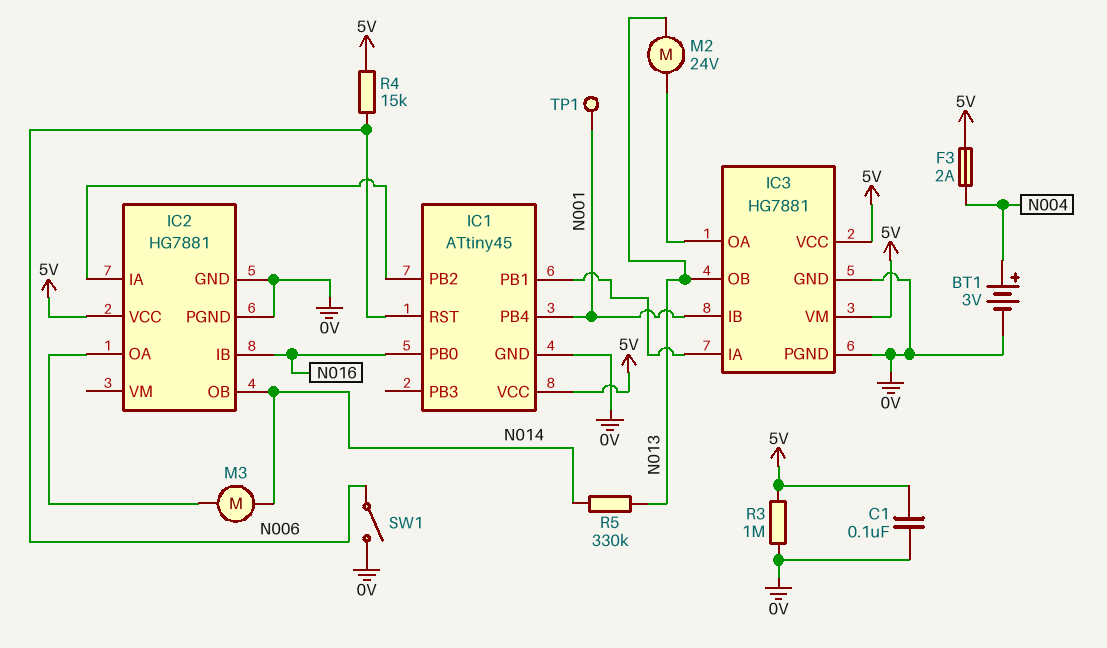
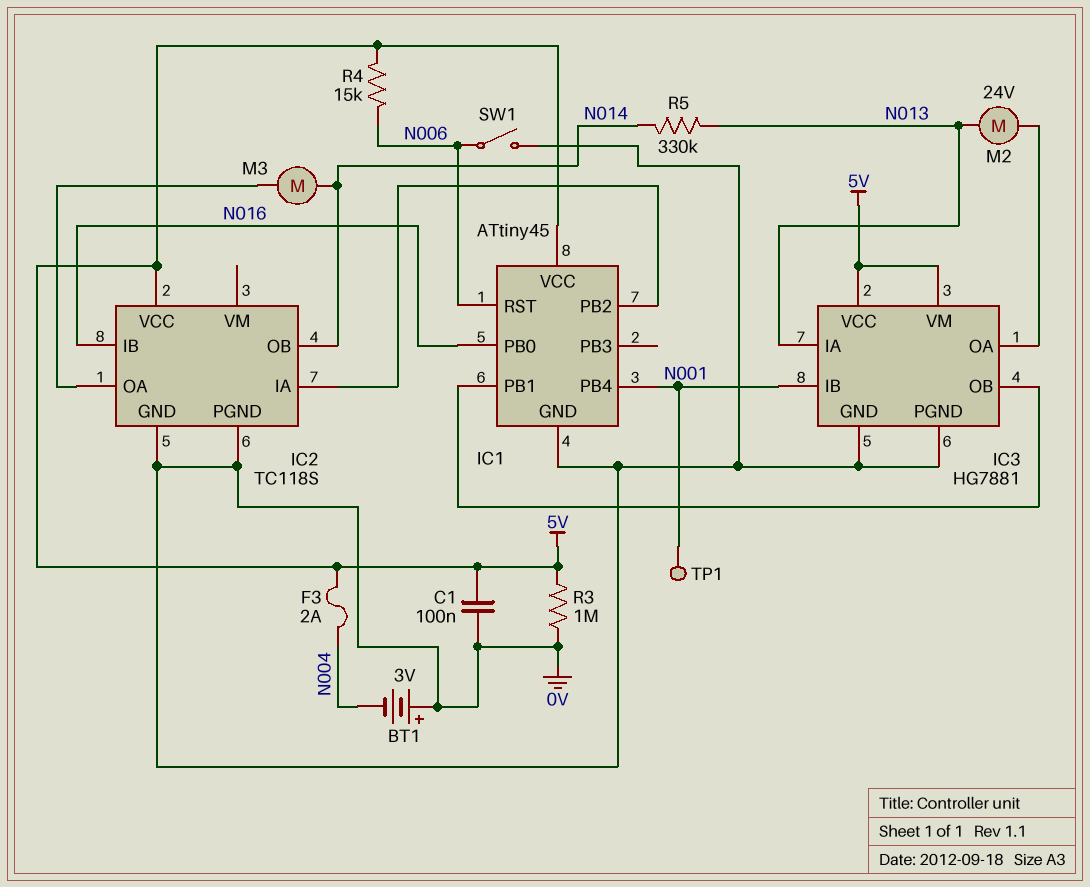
BT1: 3V (plus N004, minus 0V) -> 3V (plus 0V, minus N004)
IC2: HG7881 -> TC118S
IC3 pin IA: IC1/PB1 -> N013
IC3 pin OB: N013 -> IC1/PB1

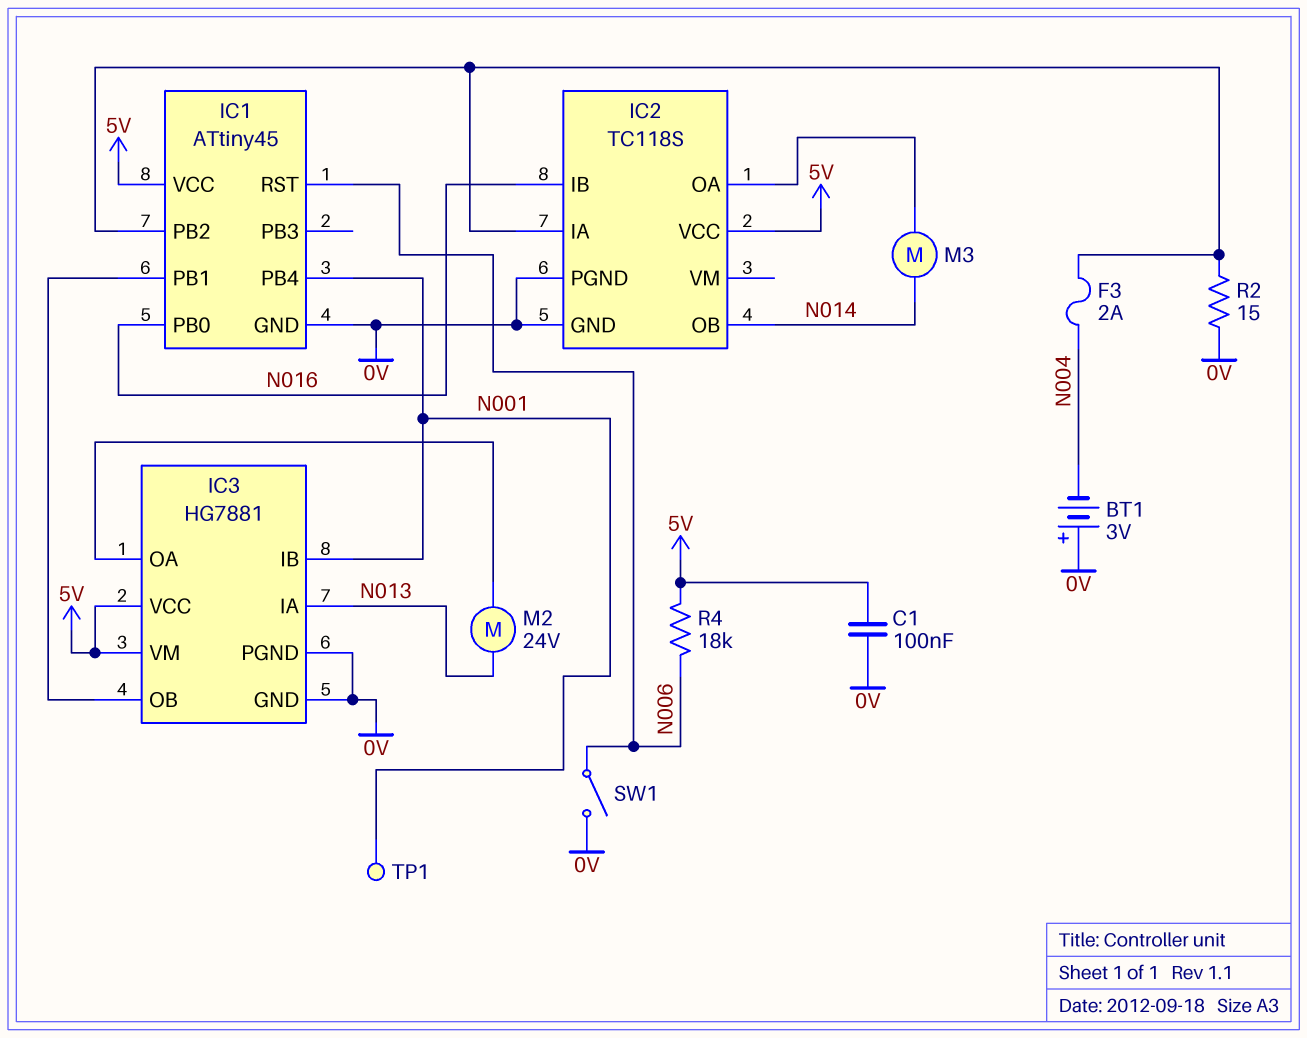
F3: 2A (5V, N004) -> 2A (IC1/PB2, N004)
R2: none -> 15 (0V, IC1/PB2)
R3: 1M (0V, 5V) -> none
R4: 15k (5V, N006) -> 18k (5V, N006)
R5: 330k (N013, N014) -> none

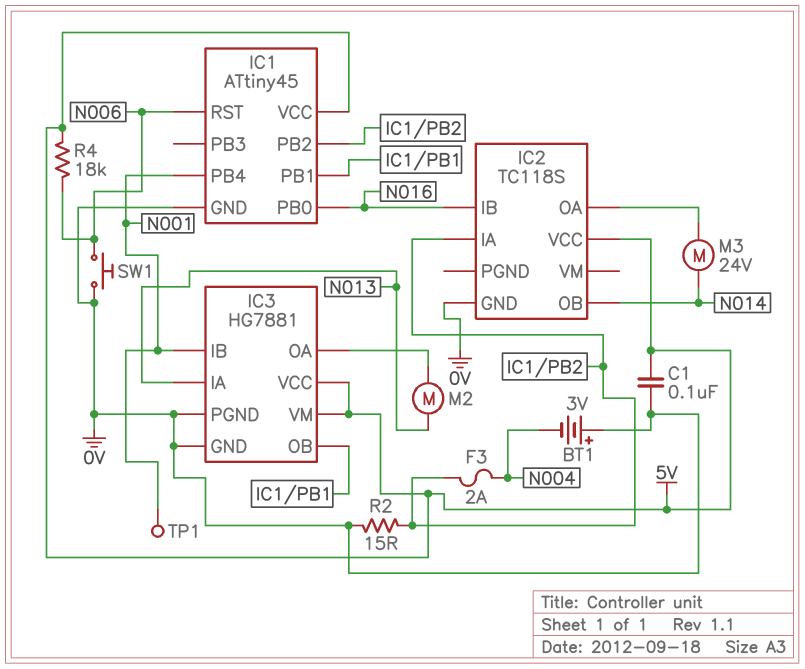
IC2 pin PGND: 0V -> none
M2: motor 24V (IC3/OA, N013) -> motor (IC3/OA, N013)
M3: motor (IC2/OA, N014) -> motor 24V (IC2/OA, N014)
SW1: switch (0V, N006) -> button (0V, N006)

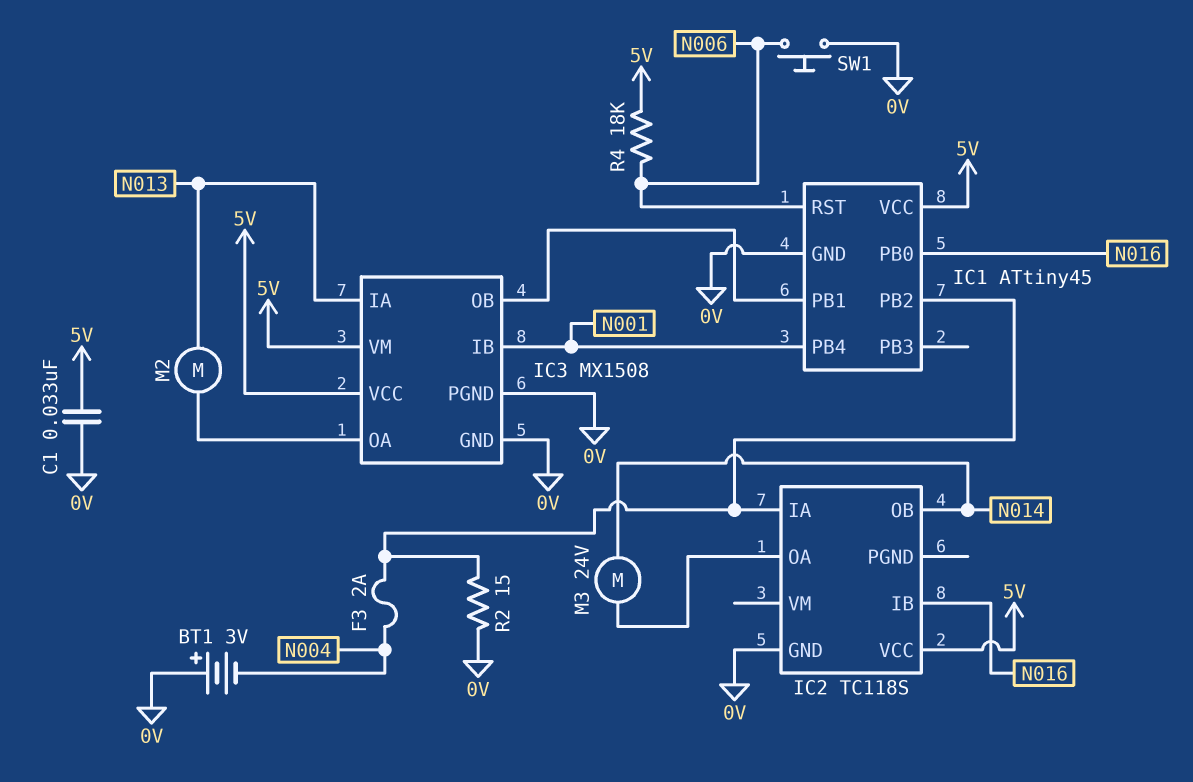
C1: 100nF (0V, 5V) -> 33nF (0V, 5V)
IC3: HG7881 -> MX1508
TP1: test point (N001) -> none

